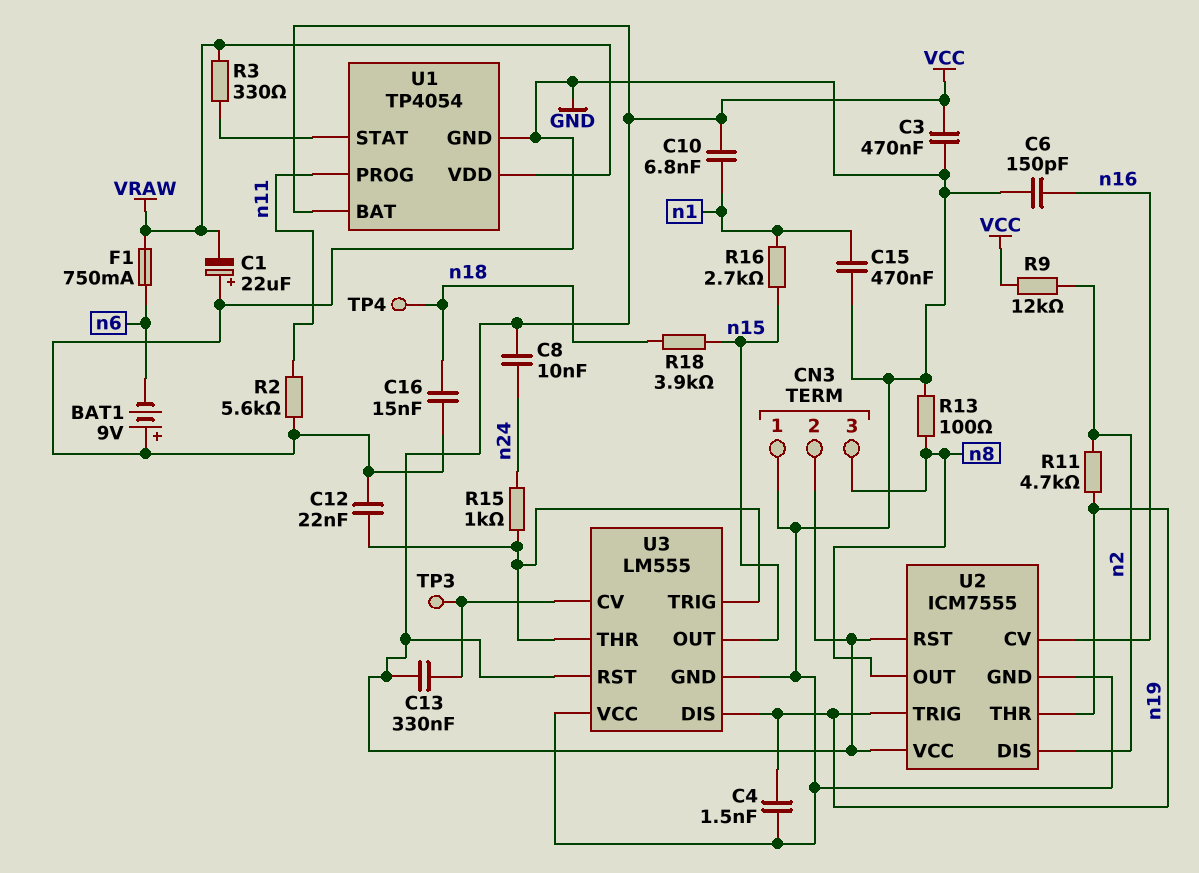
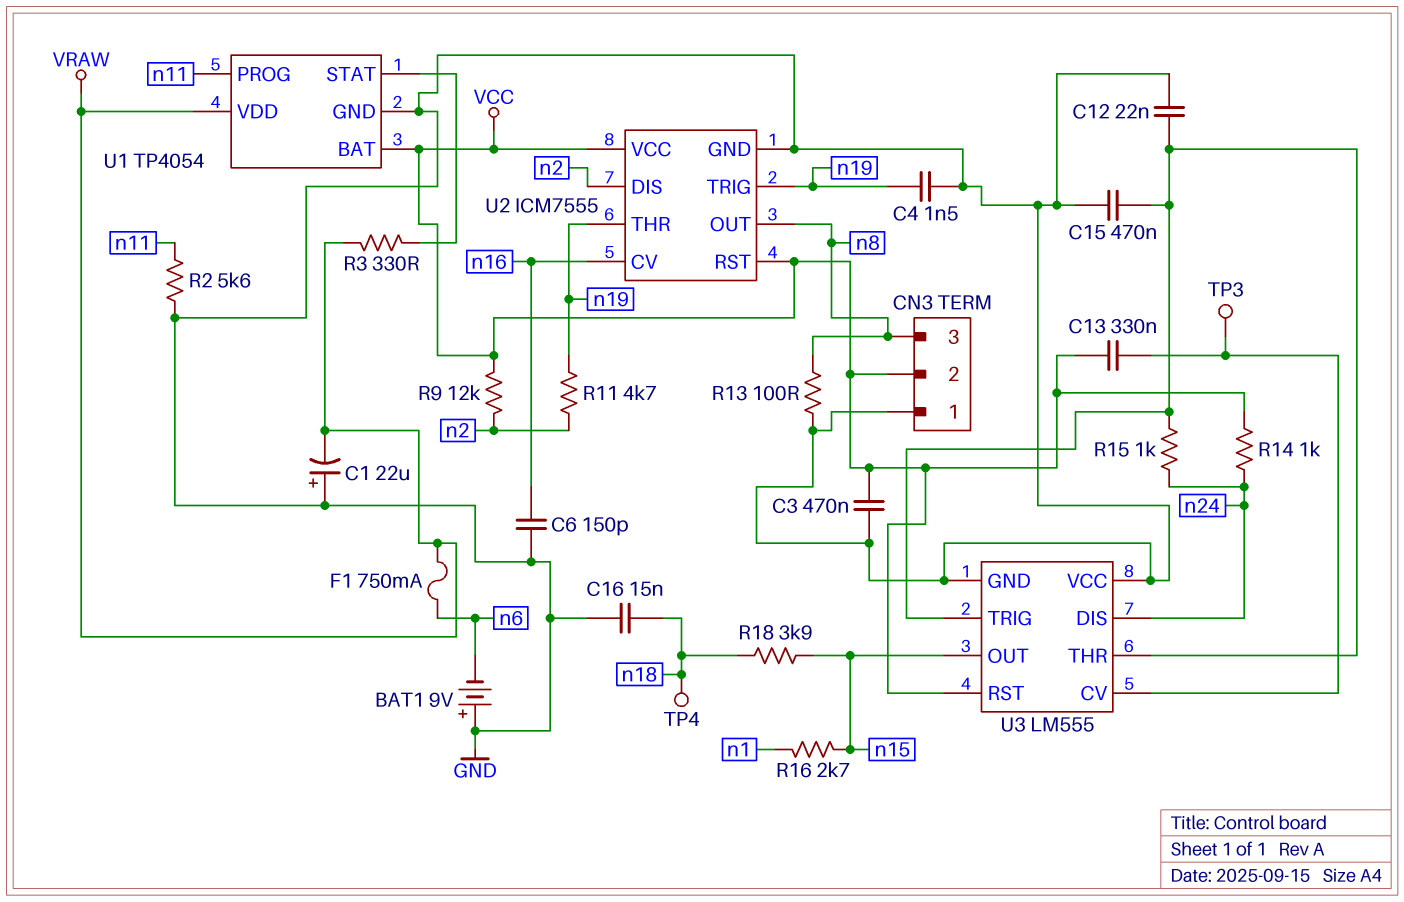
C8: 10nF (VCC, n24) -> none
C10: 6.8nF (VCC, n1) -> none
C15: 470nF (GND, n1) -> 470nF (GND, U3/THR)
R14: none -> 1k (VCC, n24)
U3 pin DIS: n19 -> n24

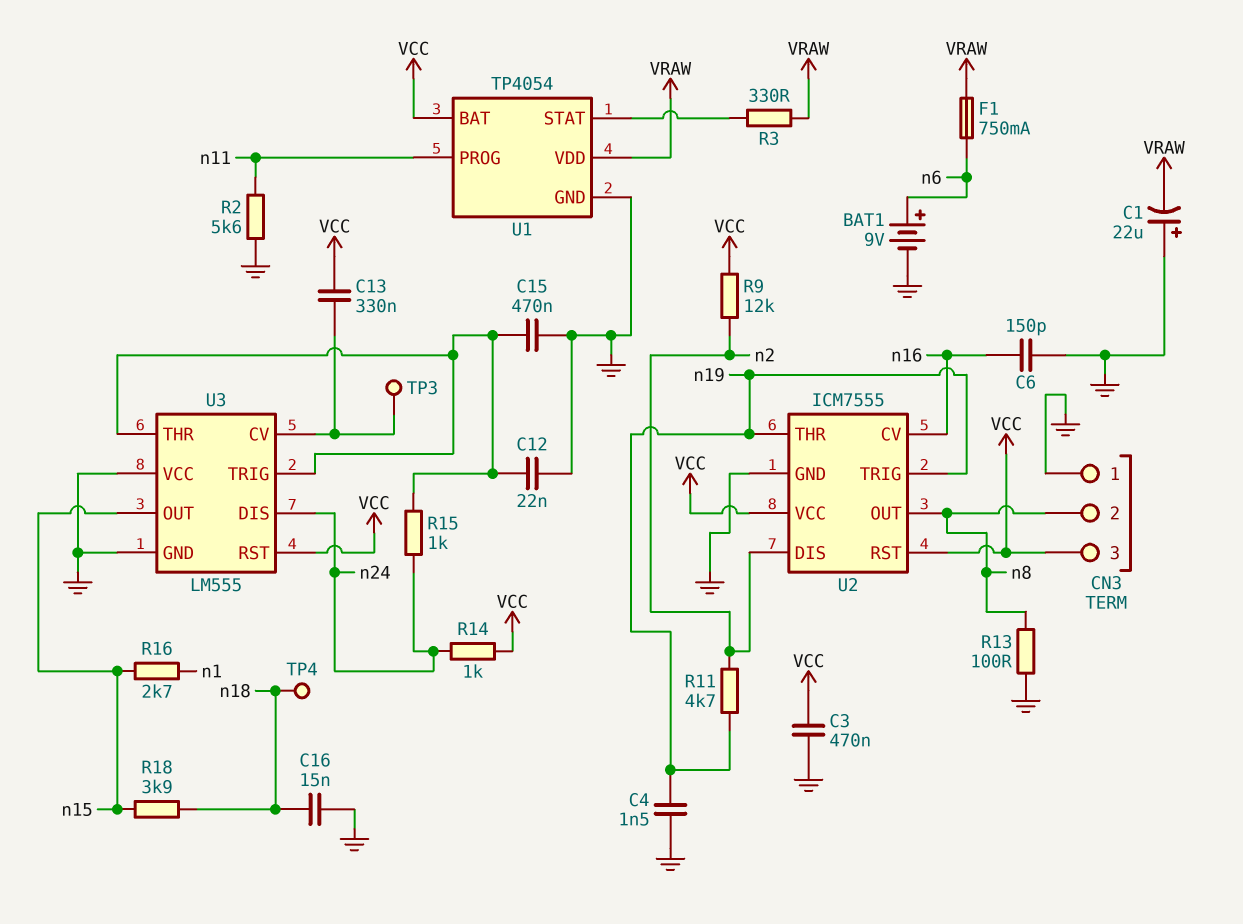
BAT1: 9V (plus GND, minus n6) -> 9V (plus n6, minus GND)
CN3 pin 2: VCC -> n8
CN3 pin 3: n8 -> VCC

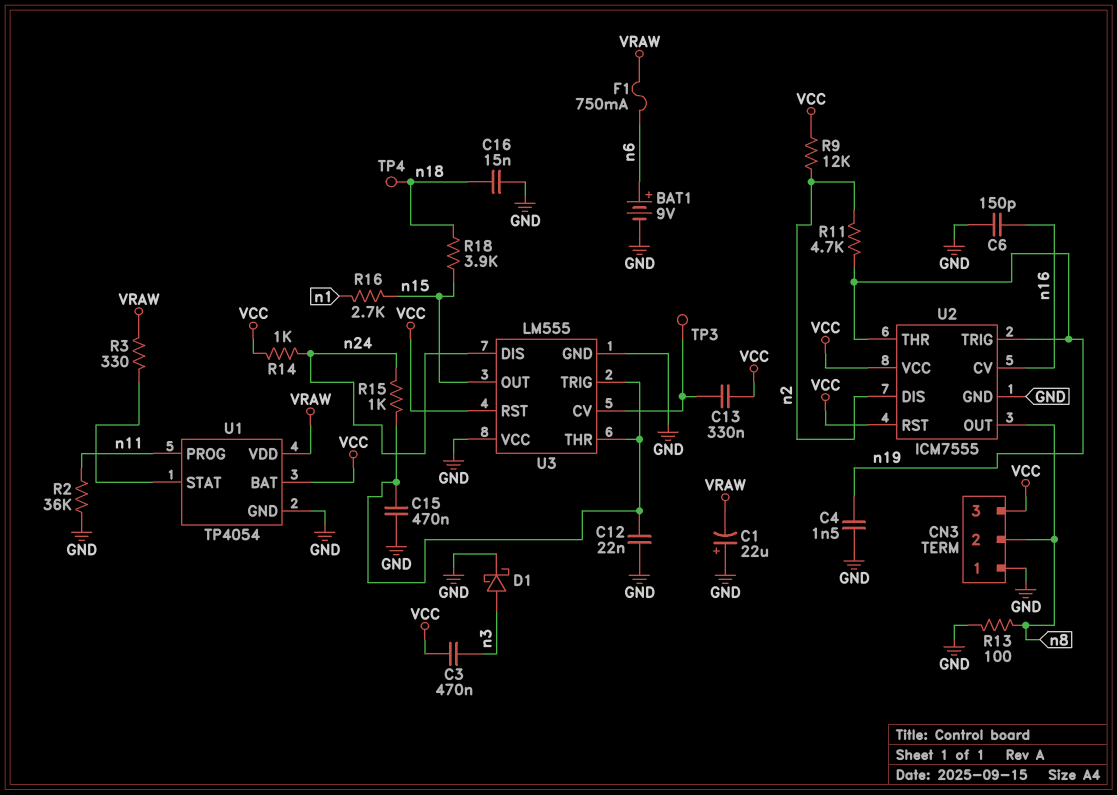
C3: 470nF (GND, VCC) -> 470nF (VCC, n3)
D1: none -> schottky (A n3, K GND)
R2: 5.6k (GND, n11) -> 36k (GND, n11)

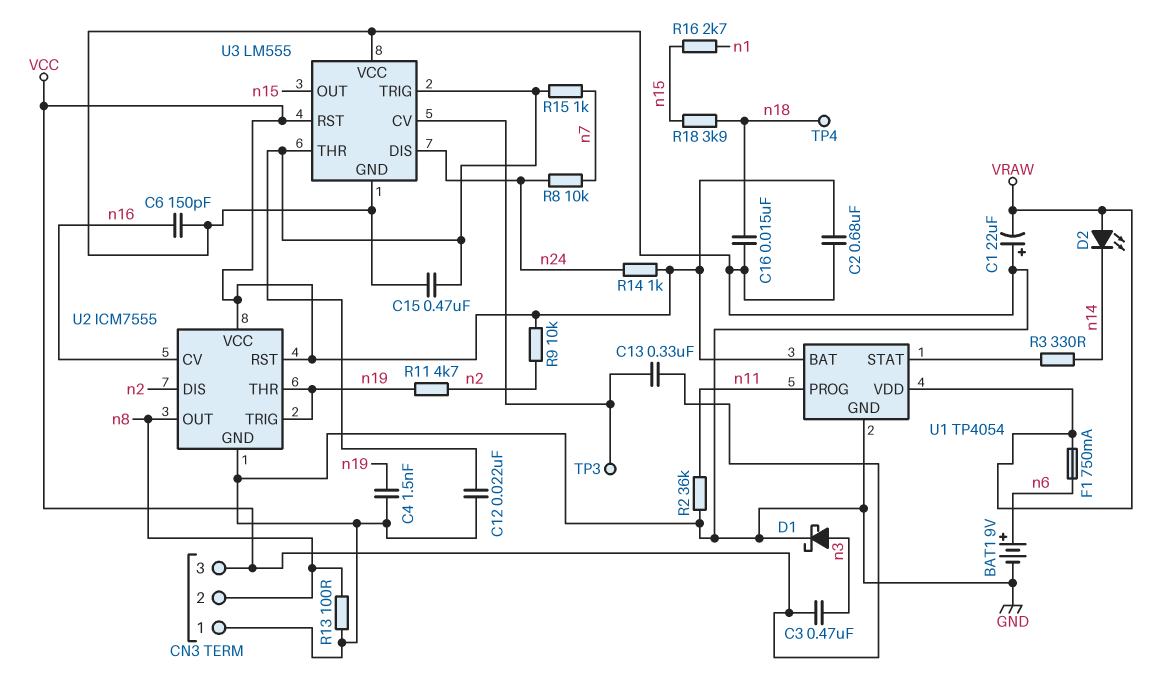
C2: none -> 680nF (GND, VCC)
D2: none -> LED (A VRAW, K n14)
R3: 330 (U1/STAT, VRAW) -> 330 (U1/STAT, n14)
R8: none -> 10k (n7, n24)
R9: 12k (VCC, n2) -> 10k (VCC, n2)
R15: 1k (U3/THR, n24) -> 1k (U3/THR, n7)

